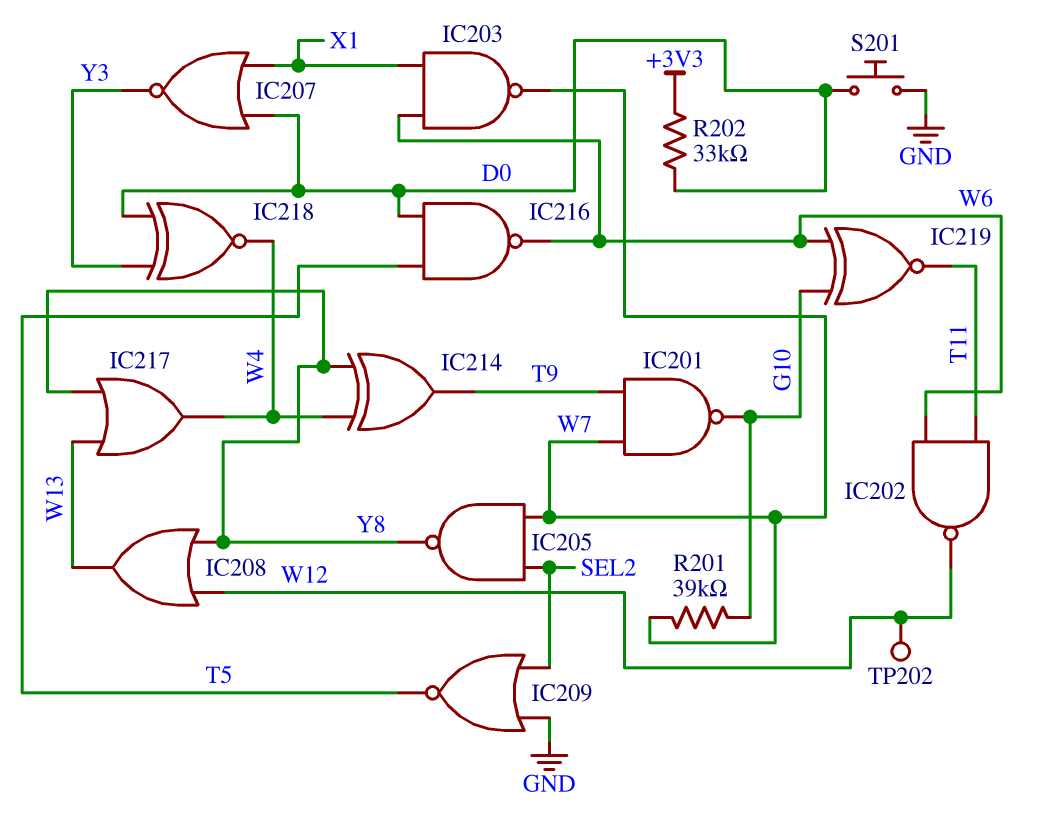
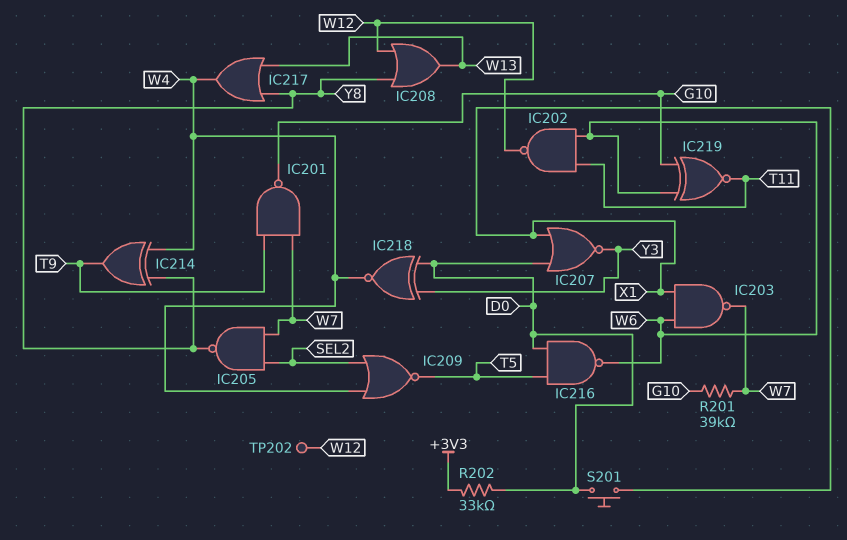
IC209: NOR (in GND, in SEL2, out T5) -> NOR (in SEL2, in W4, out T5)
S201: button (D0, GND) -> button (D0, X1)

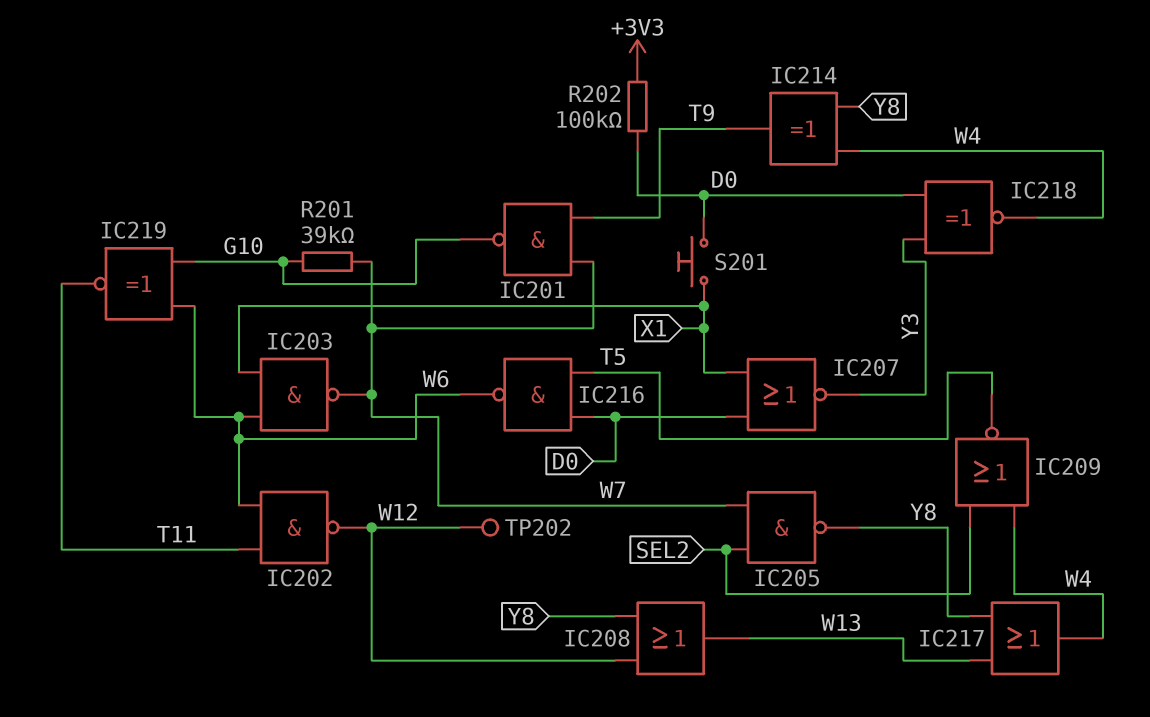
R202: 33k (+3V3, D0) -> 100k (+3V3, D0)

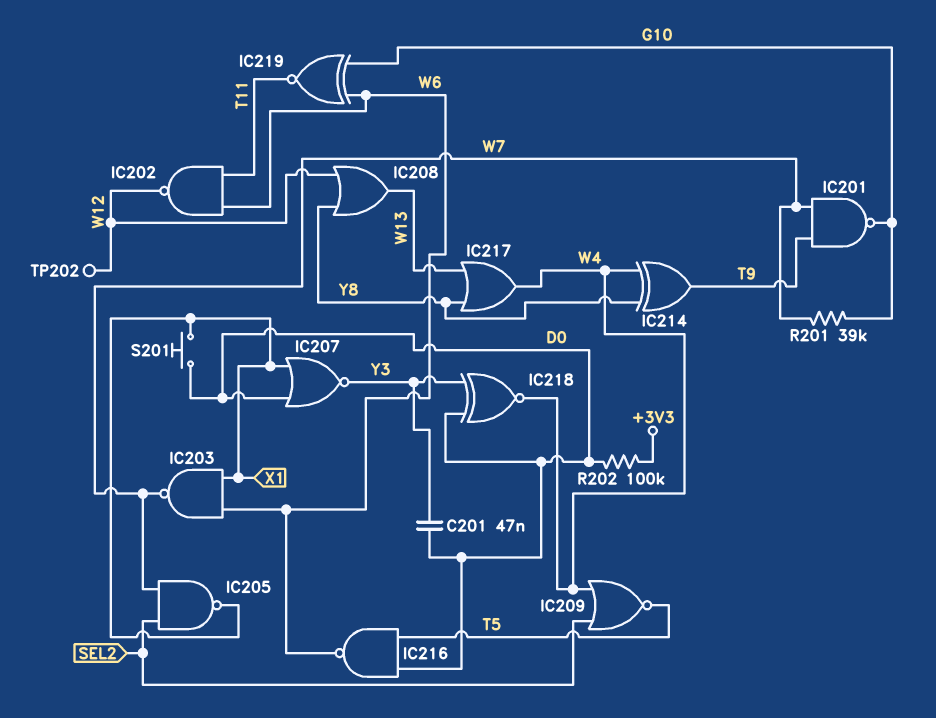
C201: none -> 47nF (D0, Y3)
IC205: NAND (in SEL2, in W7, out Y8) -> NAND (in SEL2, in W7, out X1)

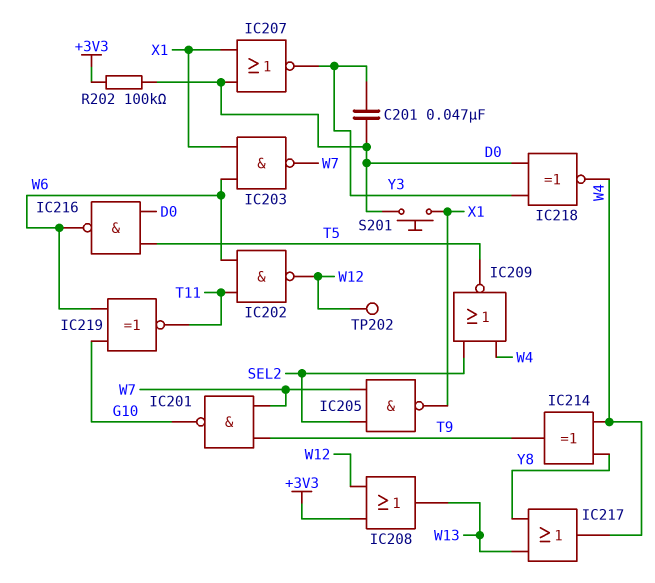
IC208: OR (in W12, in Y8, out W13) -> OR (in +3V3, in W12, out W13)
R201: 39k (G10, W7) -> none

